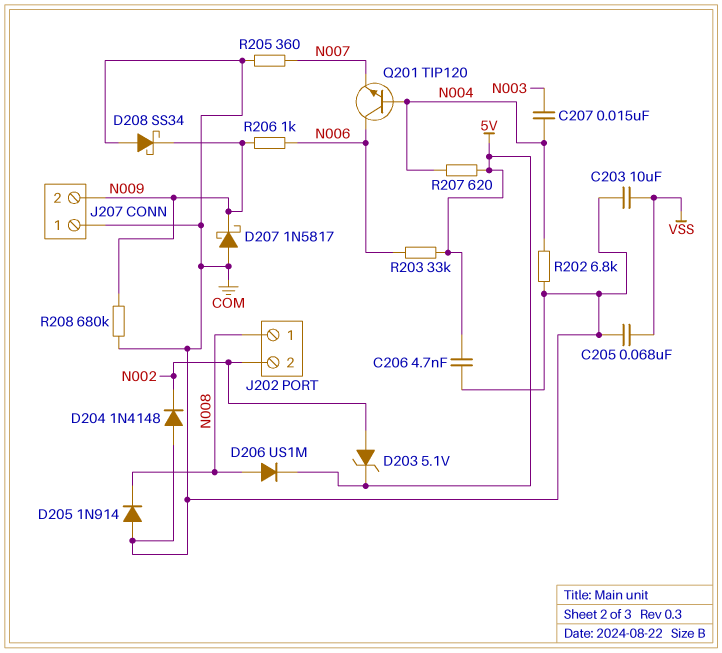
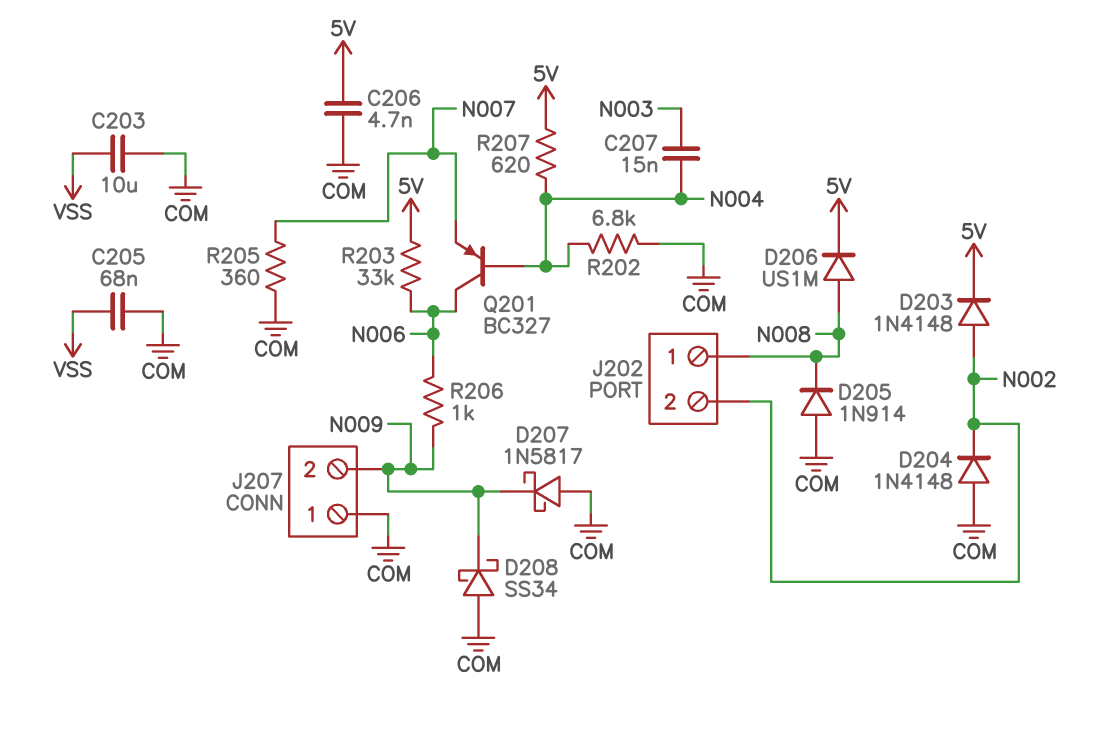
D203: zener 5.1V (A N002, K 5V) -> diode 1N4148 (A N002, K 5V)
Q201: NPN TIP120 (B N004, C N006, E N007) -> PNP BC327 (B N004, C N006, E N007)
R208: 680k (COM, N009) -> none

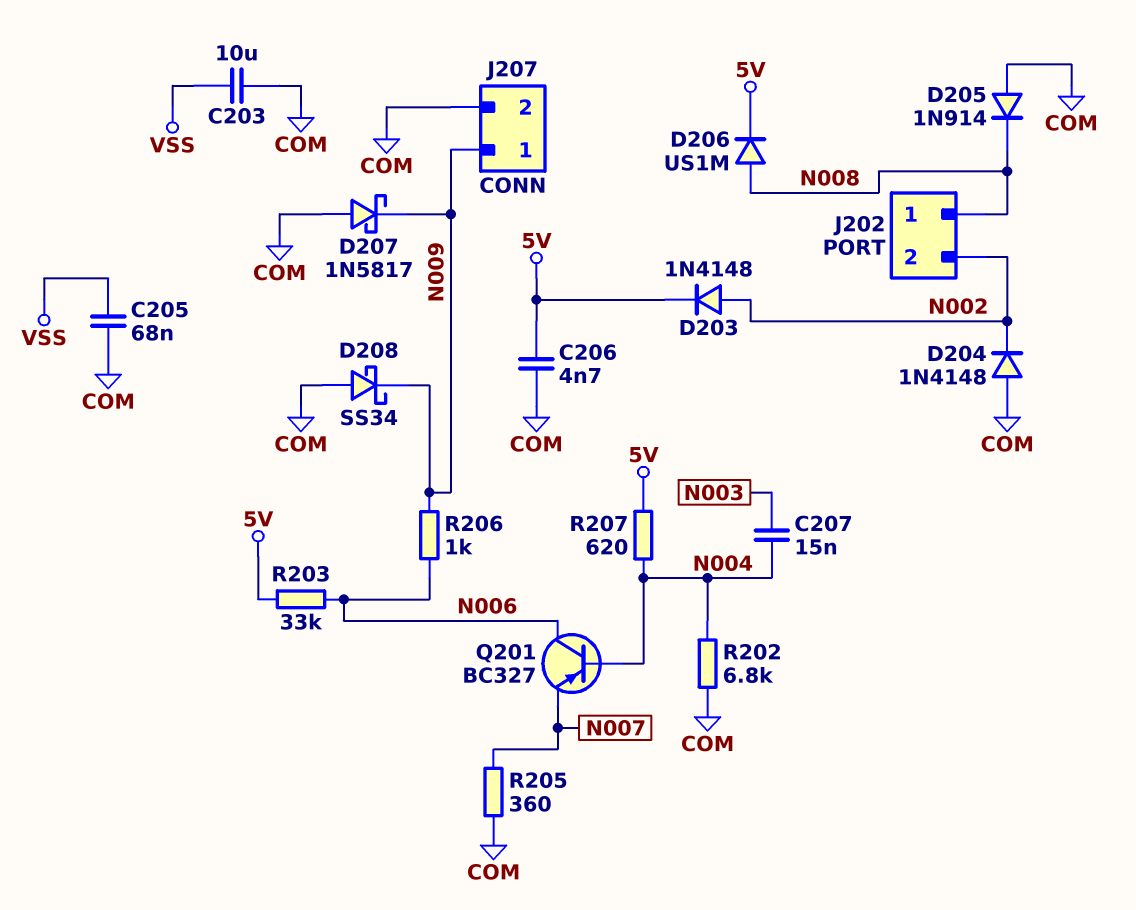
J207 pin 1: COM -> N009
J207 pin 2: N009 -> COM

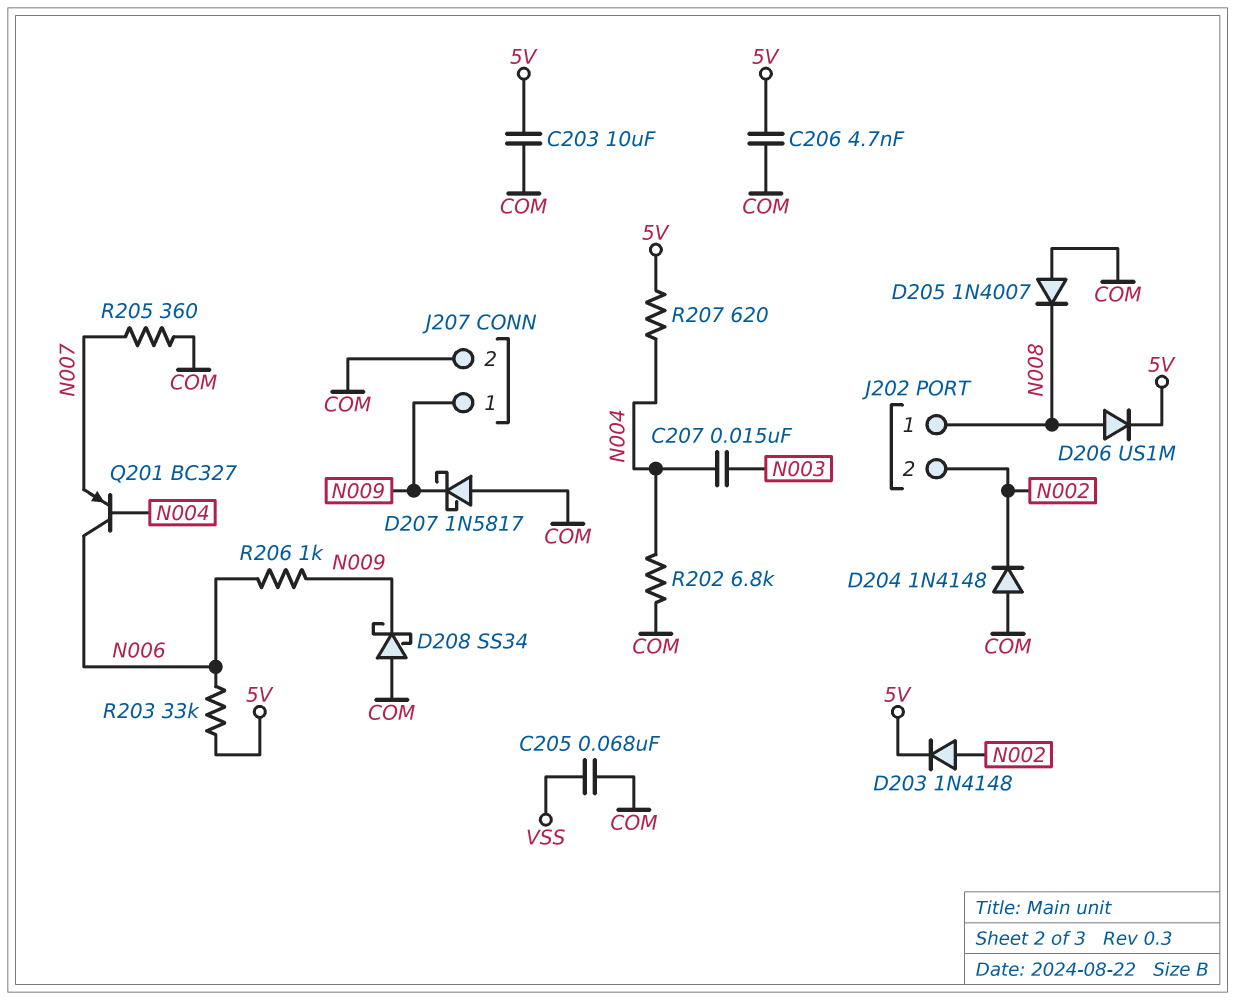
C203: 10uF (COM, VSS) -> 10uF (5V, COM)
D205: diode 1N914 (A COM, K N008) -> diode 1N4007 (A COM, K N008)

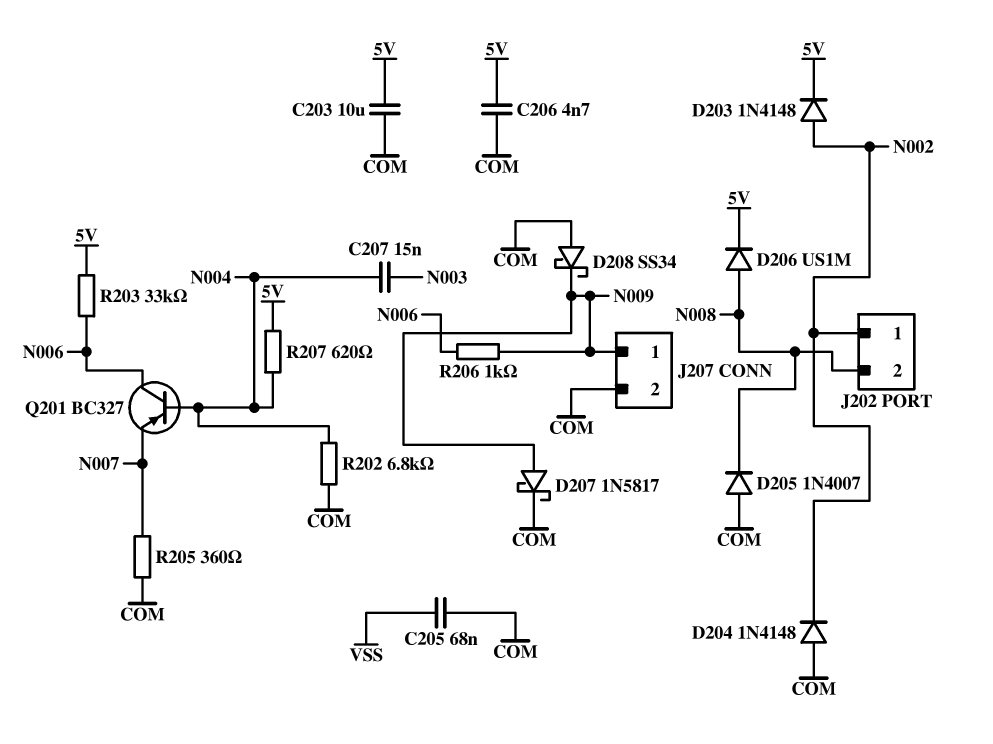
D207: schottky 1N5817 (A COM, K N009) -> schottky 1N5817 (A N009, K COM)
J202 pin 1: N008 -> N002
J202 pin 2: N002 -> N008

